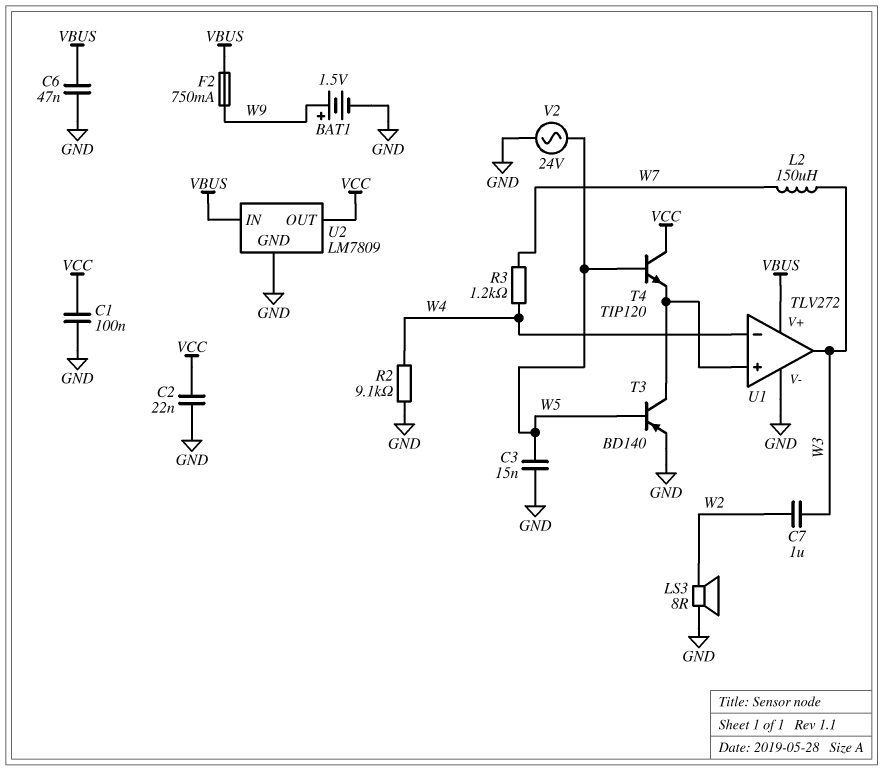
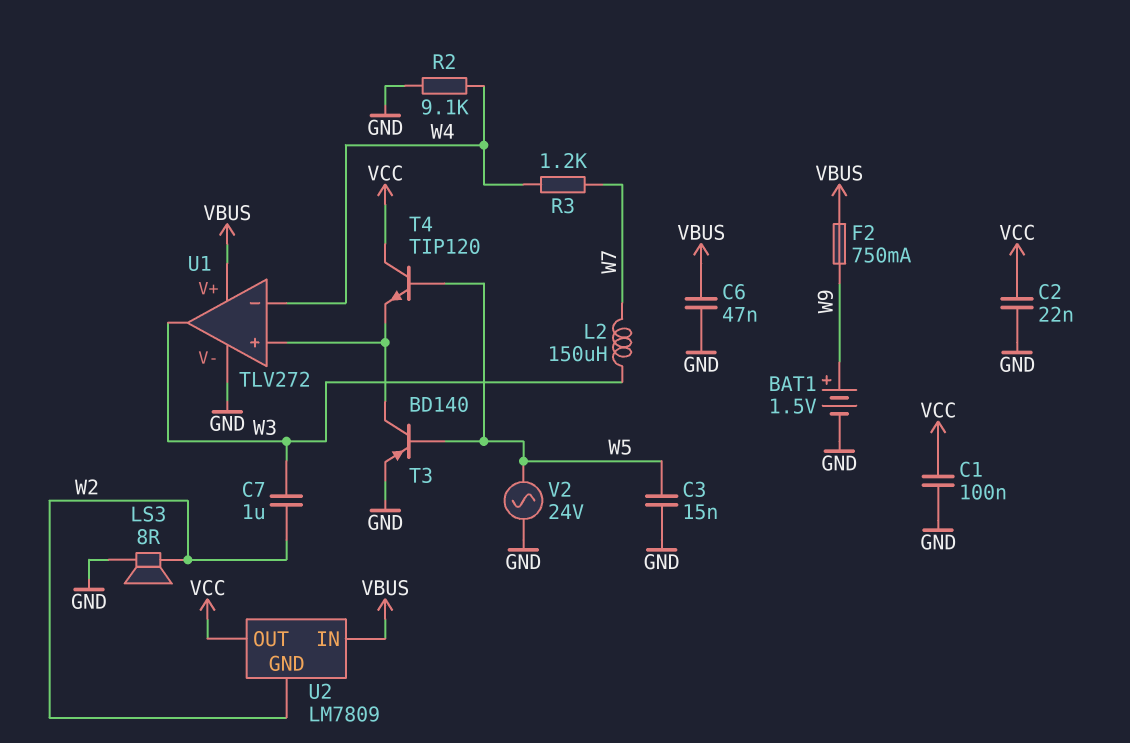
U2 pin GND: GND -> W2

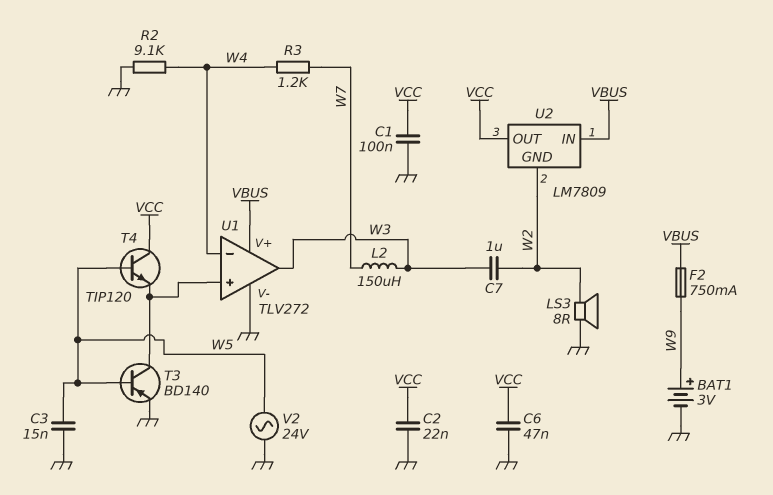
BAT1: 1.5V (plus W9, minus GND) -> 3V (plus W9, minus GND)
C6: 47nF (GND, VBUS) -> 47nF (GND, VCC)

